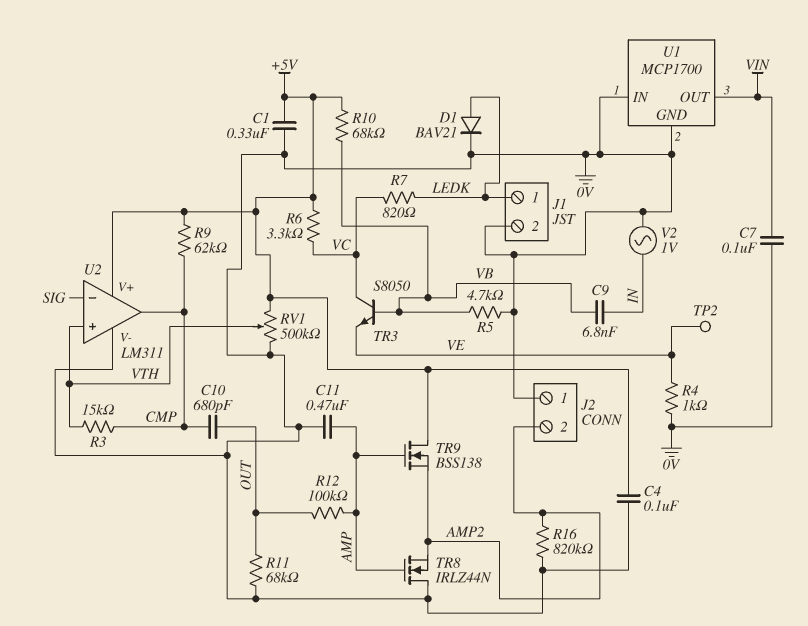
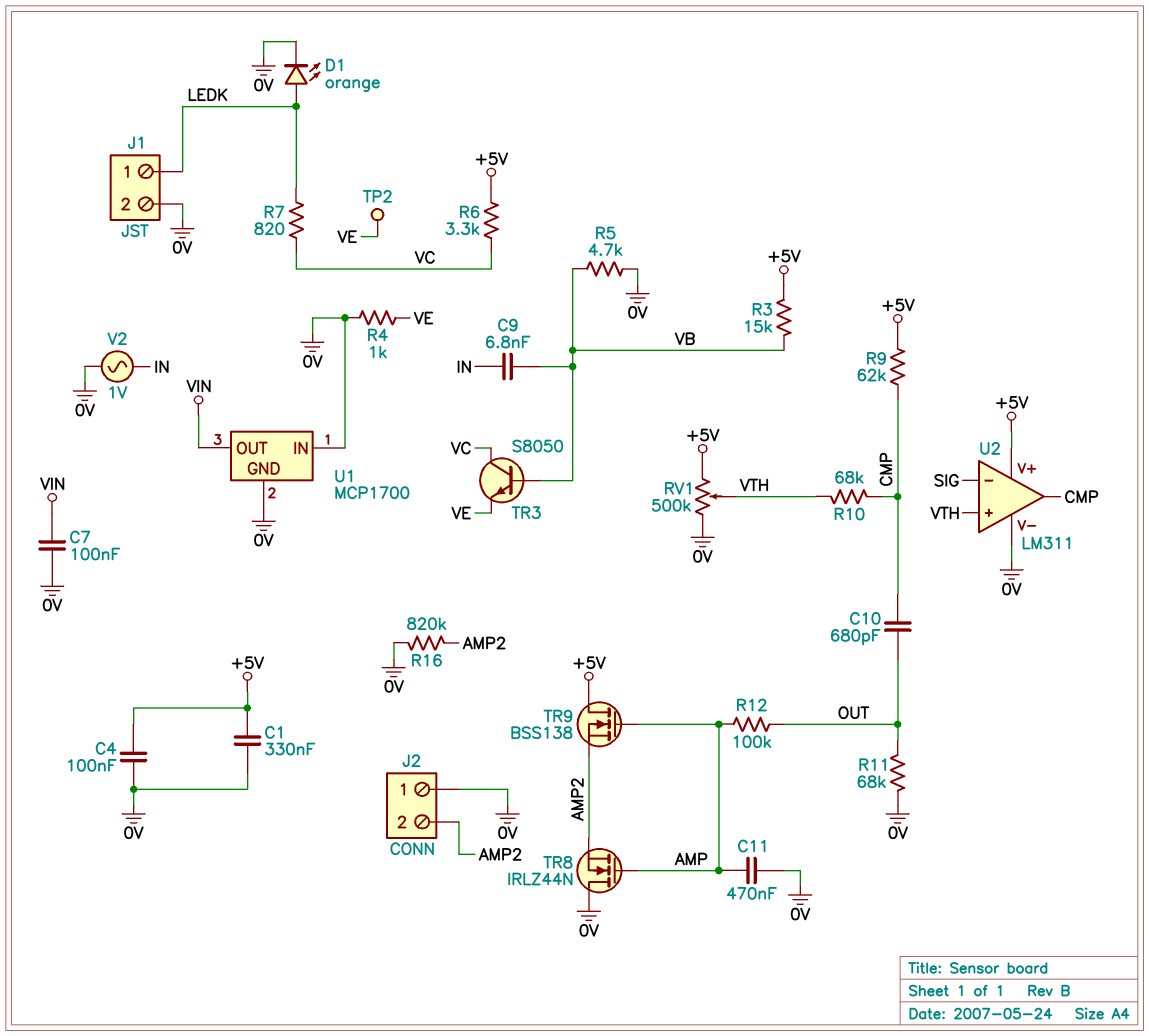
D1: diode BAV21 (A LEDK, K 0V) -> LED orange (A LEDK, K 0V)
R3: 15k (CMP, VTH) -> 15k (+5V, VB)
R10: 68k (+5V, VB) -> 68k (CMP, VTH)

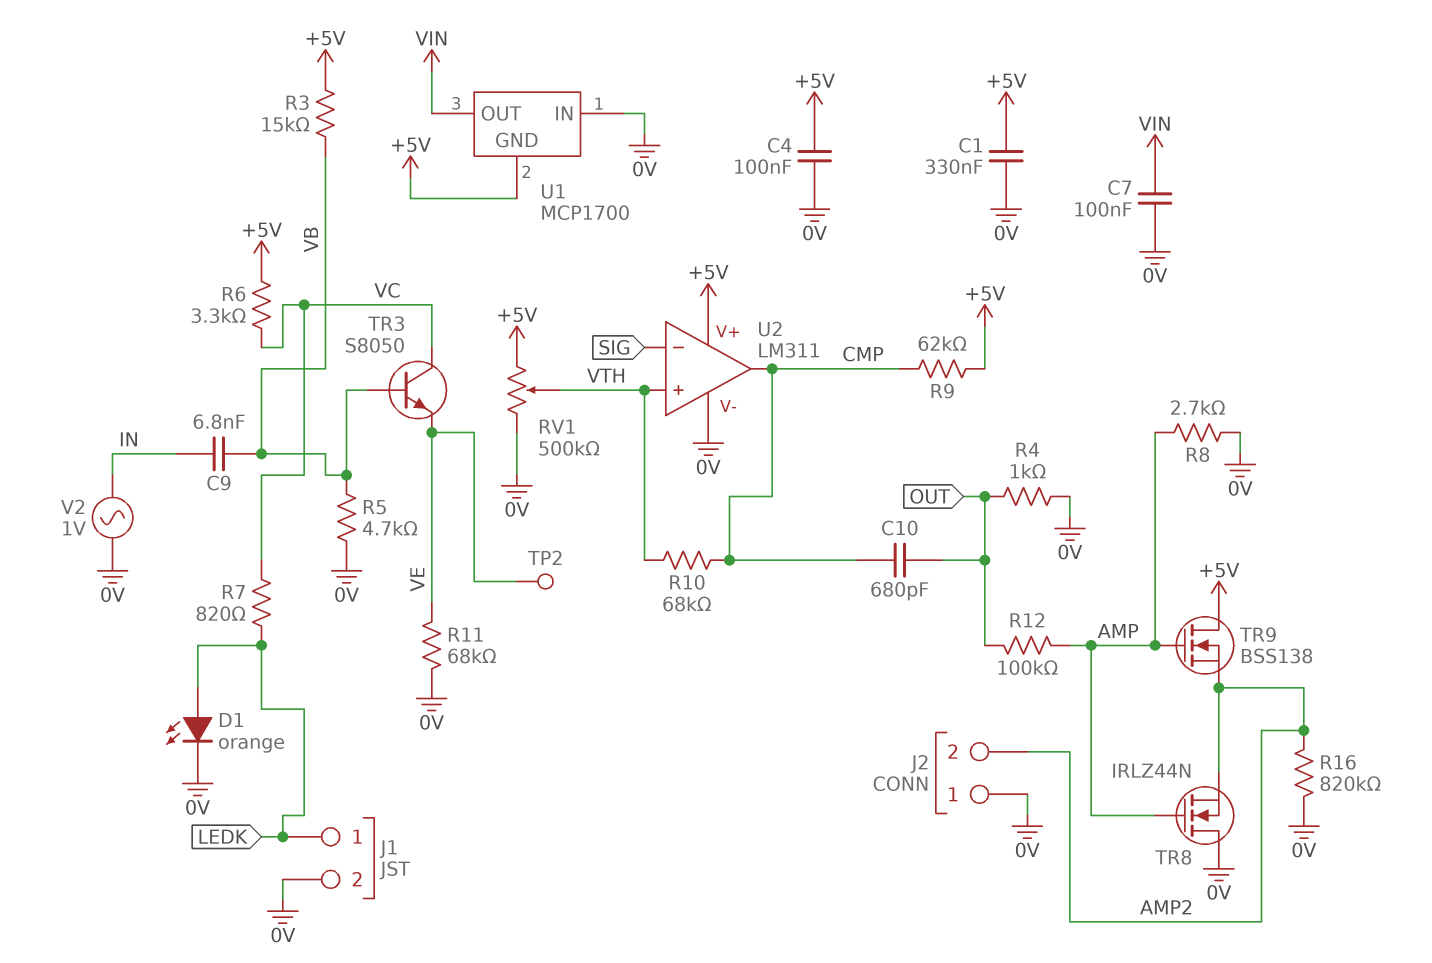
C11: 470nF (0V, AMP) -> none
R4: 1k (0V, VE) -> 1k (0V, OUT)
R8: none -> 2.7k (0V, AMP)
R11: 68k (0V, OUT) -> 68k (0V, VE)
U1 pin GND: 0V -> +5V

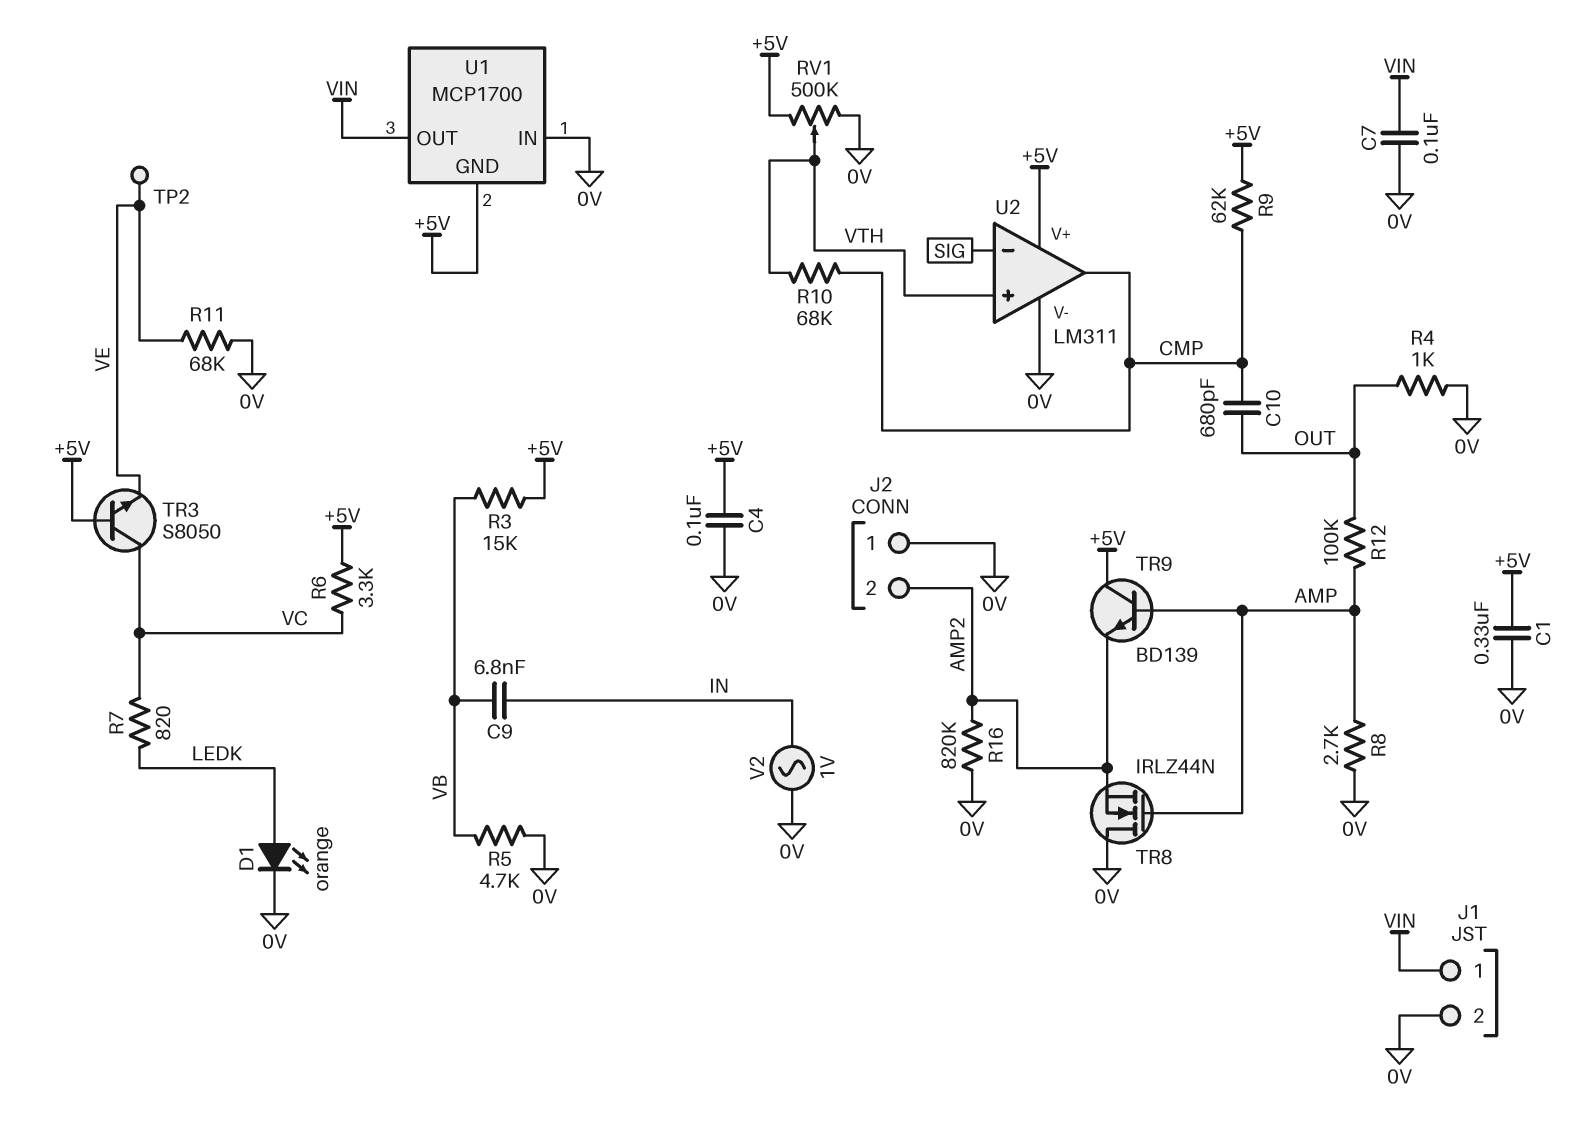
J1 pin 1: LEDK -> VIN
TR3: NPN S8050 (B VB, C VC, E VE) -> NPN S8050 (B +5V, C VC, E VE)
TR9: NMOS BSS138 (G AMP, D +5V, S AMP2) -> NPN BD139 (B AMP, C +5V, E AMP2)

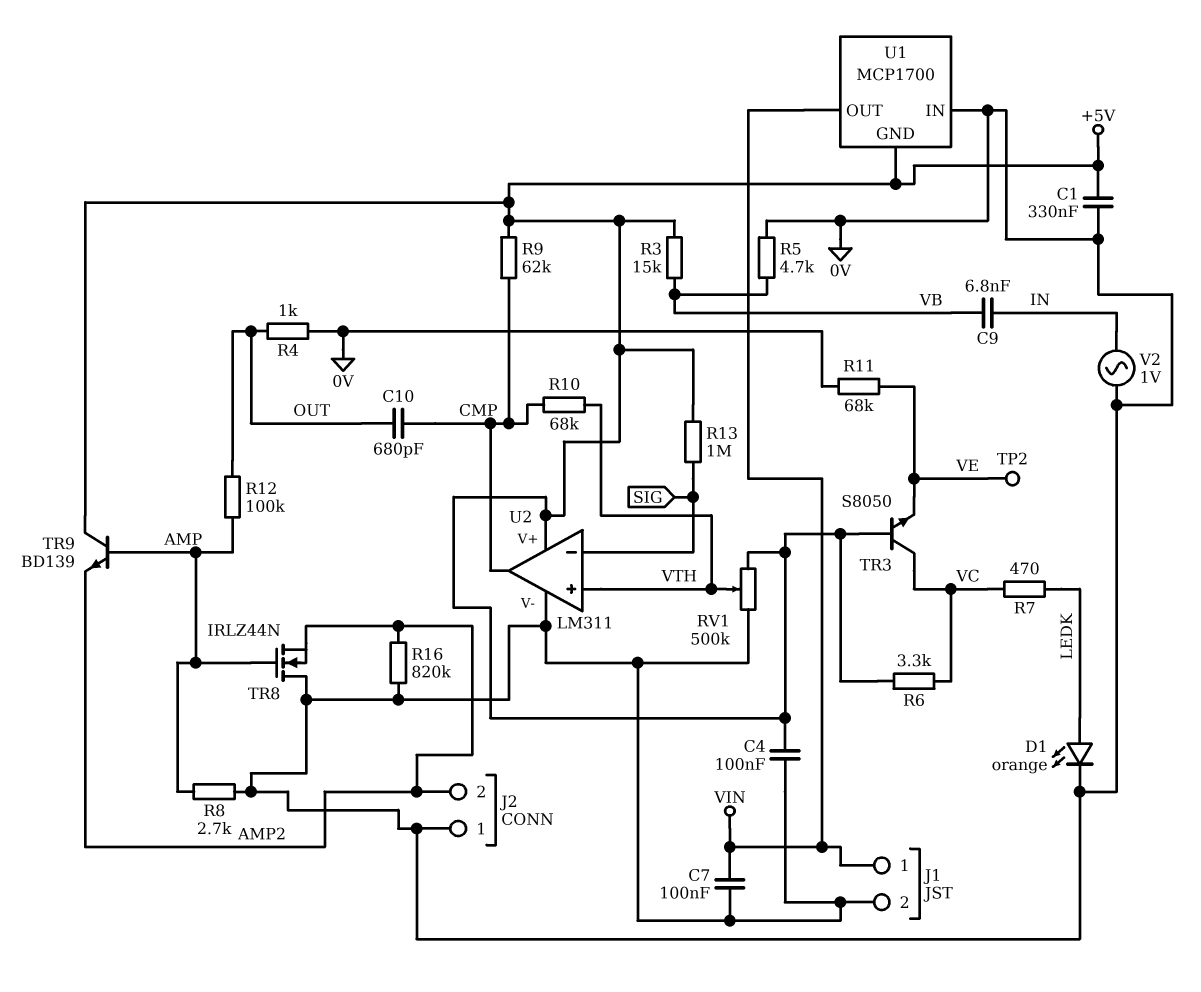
R7: 820 (LEDK, VC) -> 470 (LEDK, VC)
R13: none -> 1M (+5V, SIG)

